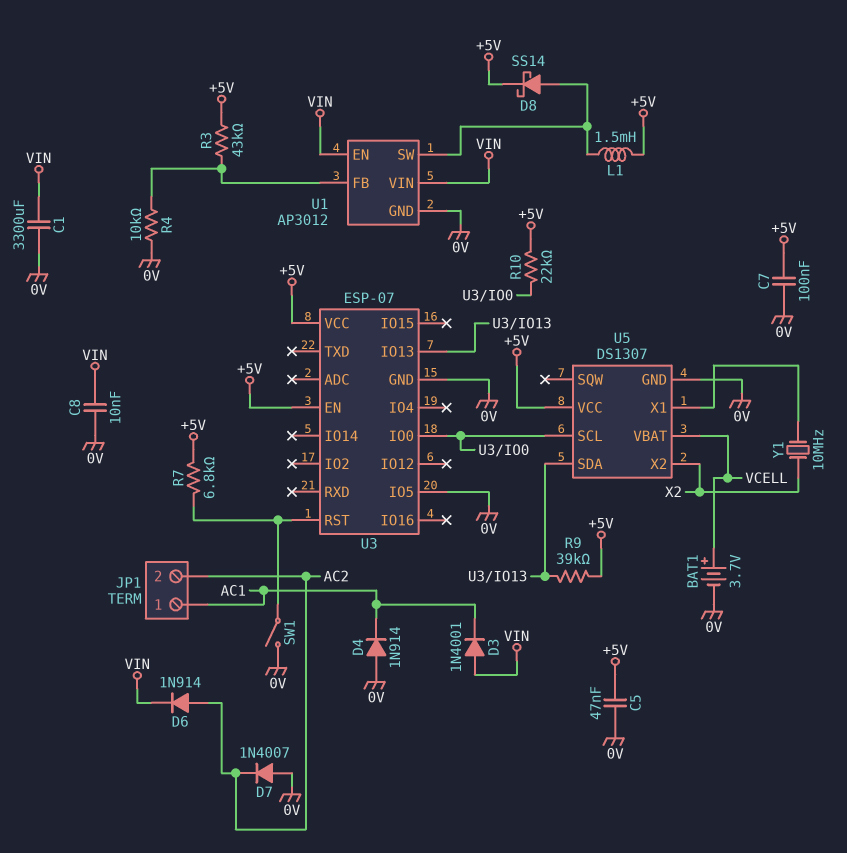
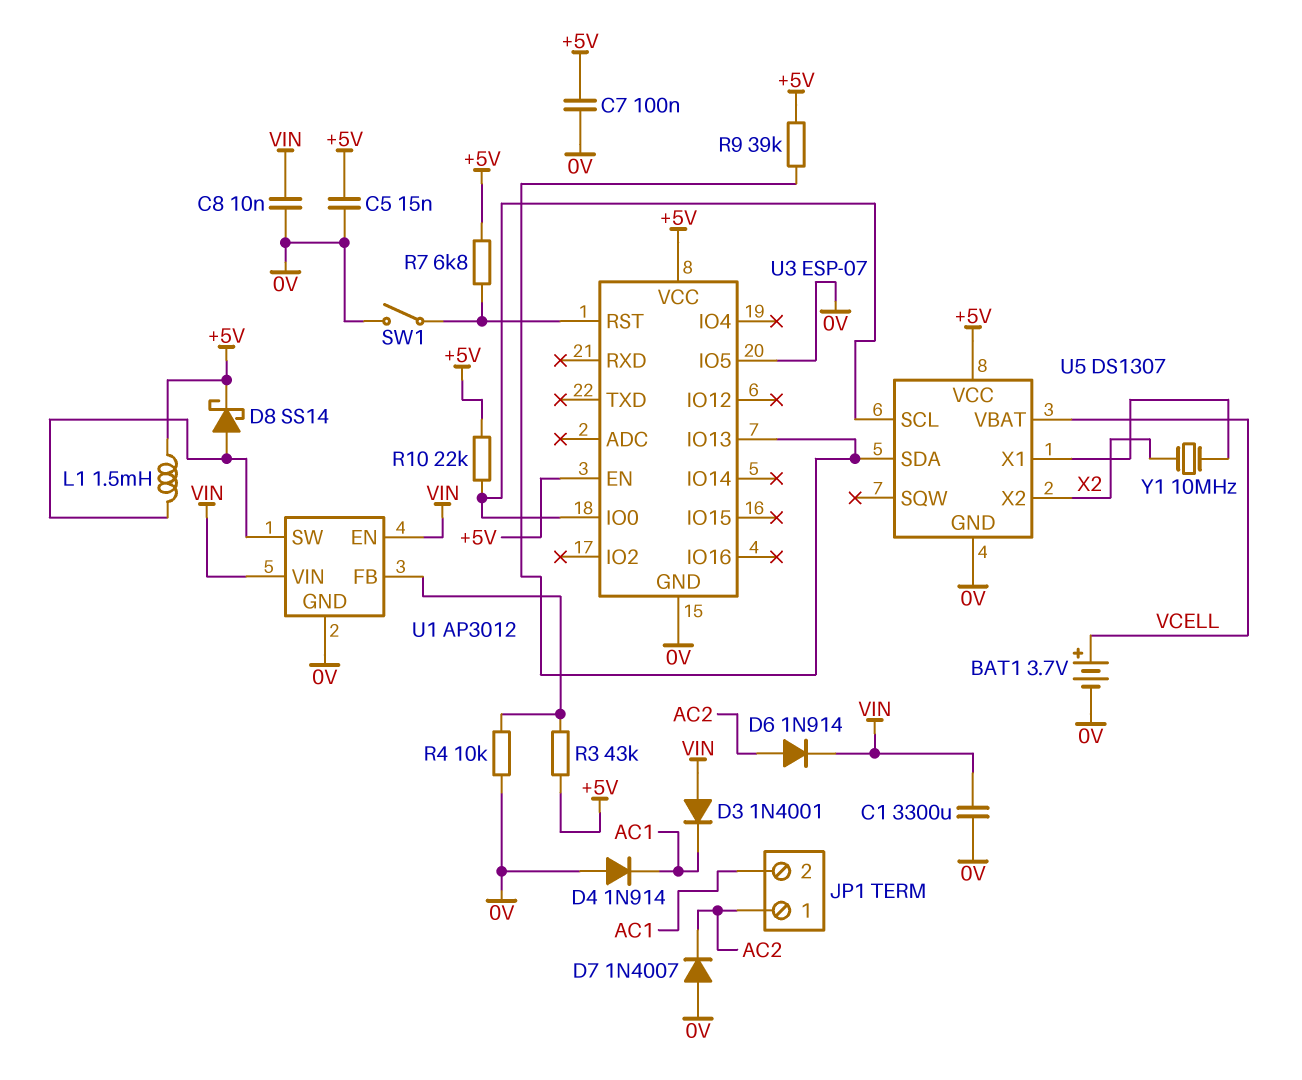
C5: 47nF (+5V, 0V) -> 15nF (+5V, 0V)
JP1 pin 1: AC1 -> AC2
JP1 pin 2: AC2 -> AC1

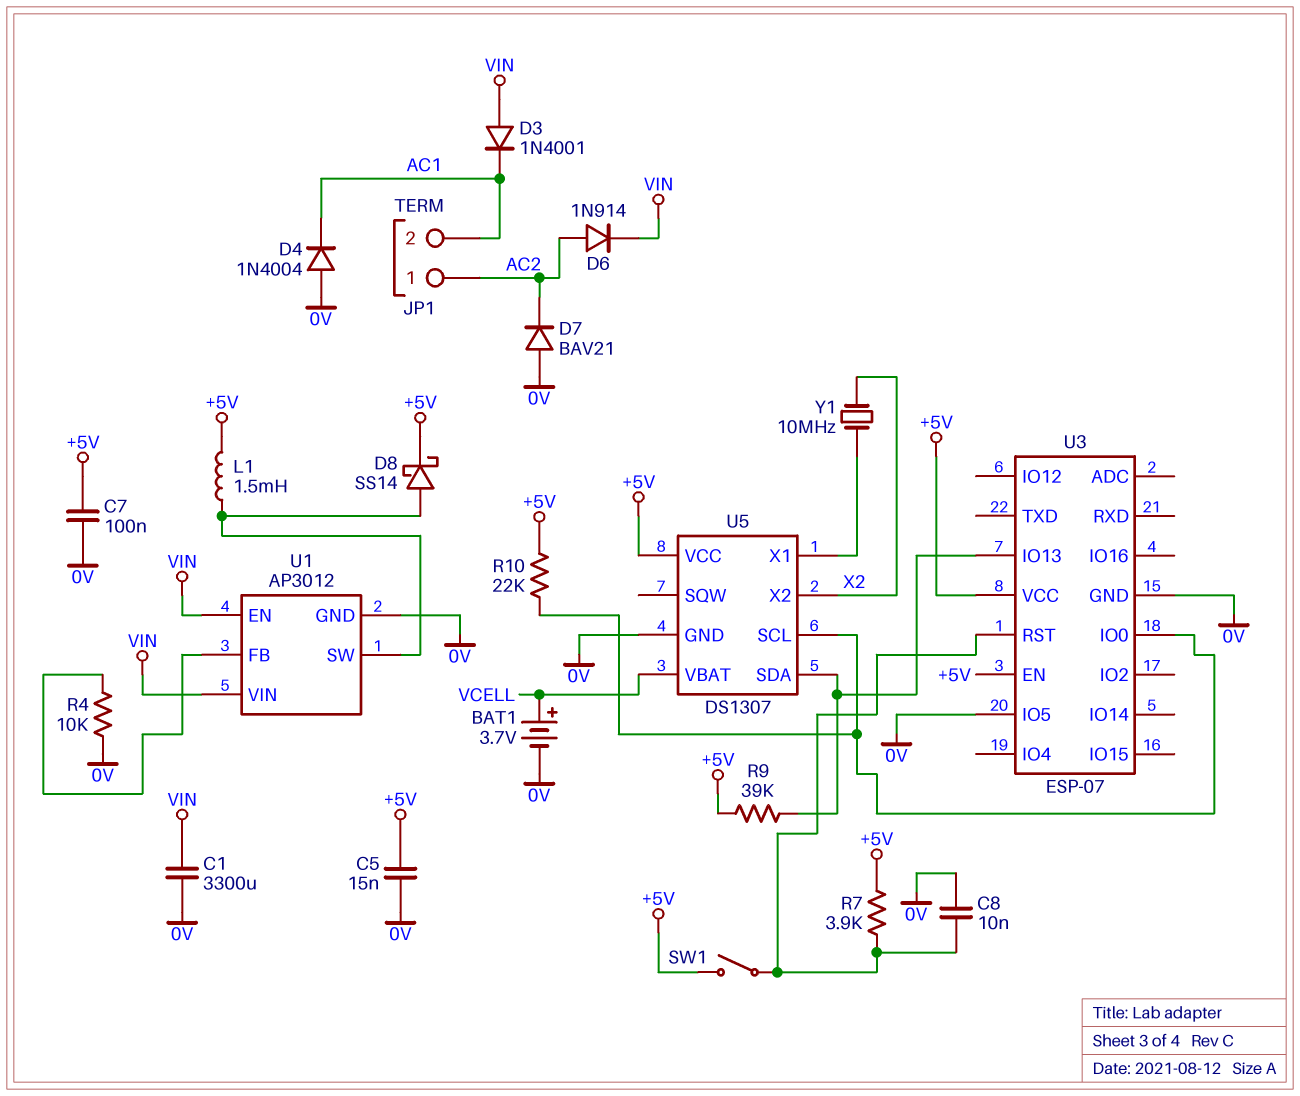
C8: 10nF (0V, VIN) -> 10nF (0V, U3/RST)
D4: diode 1N914 (A 0V, K AC1) -> diode 1N4004 (A 0V, K AC1)
D7: diode 1N4007 (A 0V, K AC2) -> diode BAV21 (A 0V, K AC2)
R3: 43k (+5V, U1/FB) -> none
R7: 6.8k (+5V, U3/RST) -> 3.9k (+5V, U3/RST)
SW1: switch (0V, U3/RST) -> switch (+5V, U3/RST)

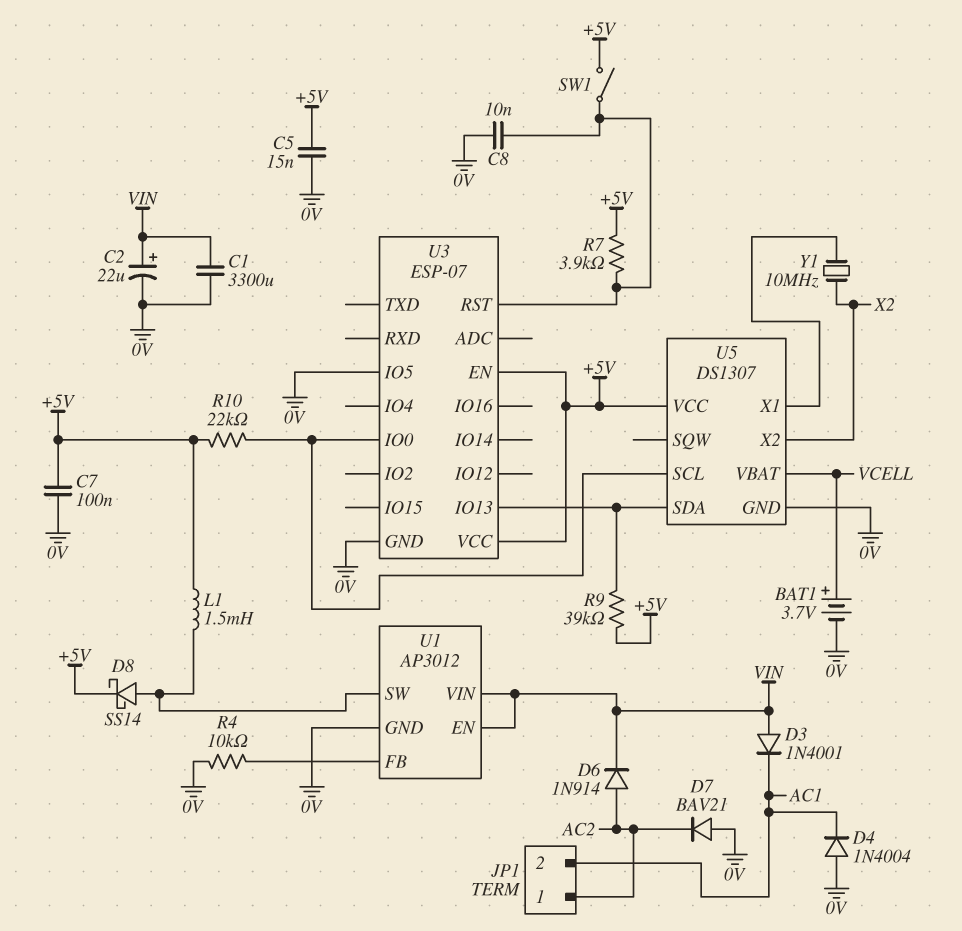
C2: none -> 22uF (plus VIN, minus 0V)

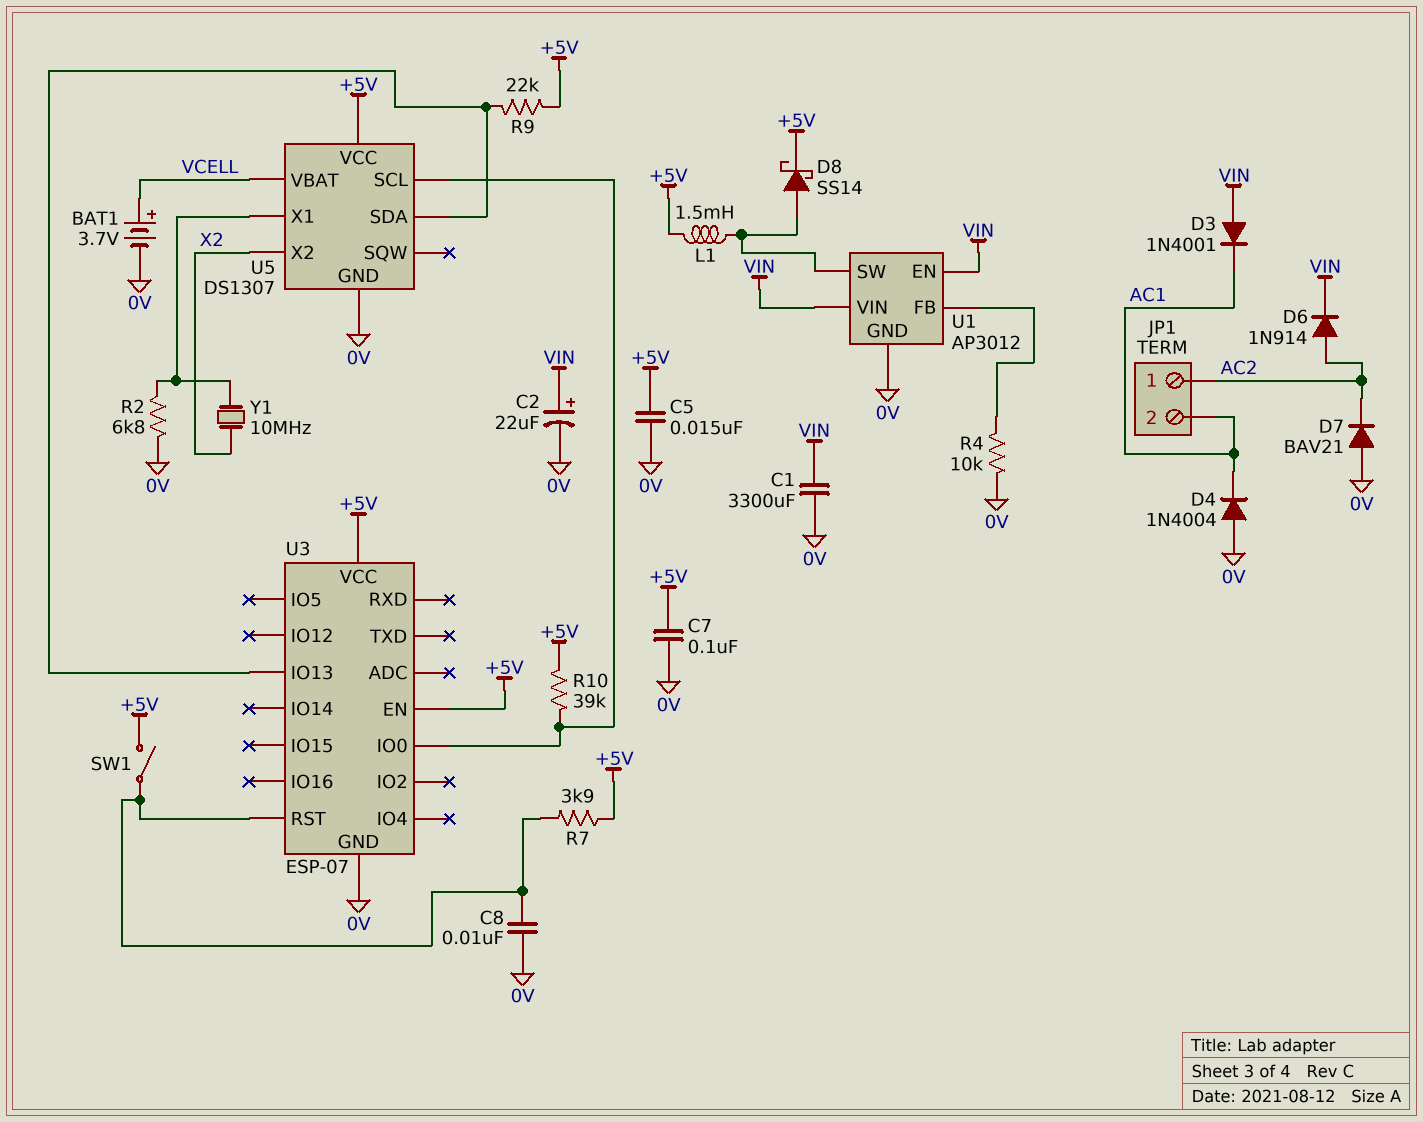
R2: none -> 6.8k (0V, U5/X1)
R9: 39k (+5V, U3/IO13) -> 22k (+5V, U3/IO13)
R10: 22k (+5V, U3/IO0) -> 39k (+5V, U3/IO0)
U3 pin IO5: 0V -> none

